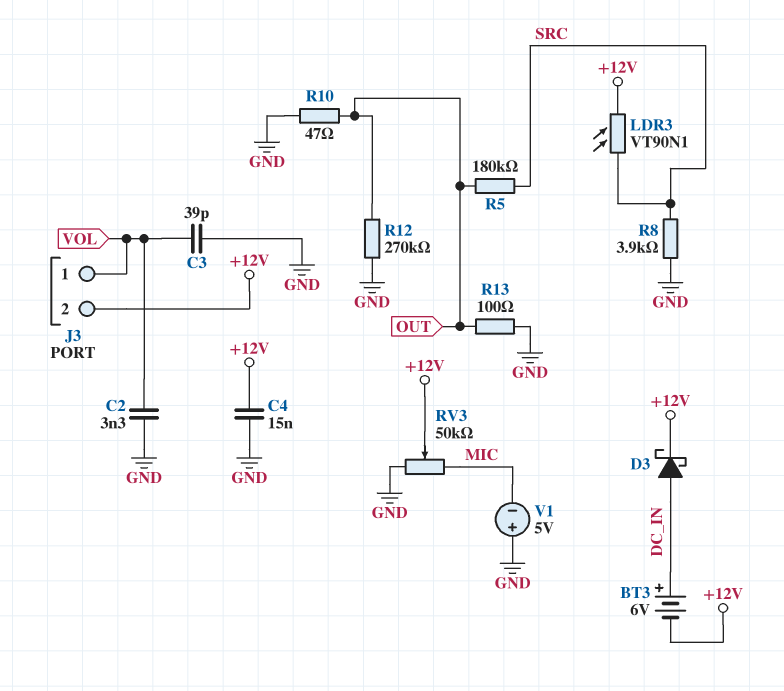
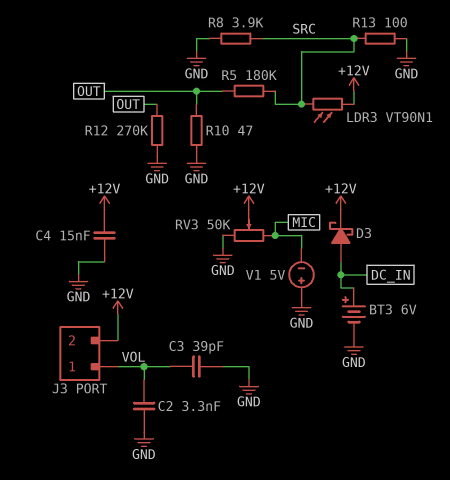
BT3: 6V (plus DC_IN, minus +12V) -> 6V (plus DC_IN, minus GND)
R13: 100 (GND, OUT) -> 100 (GND, SRC)

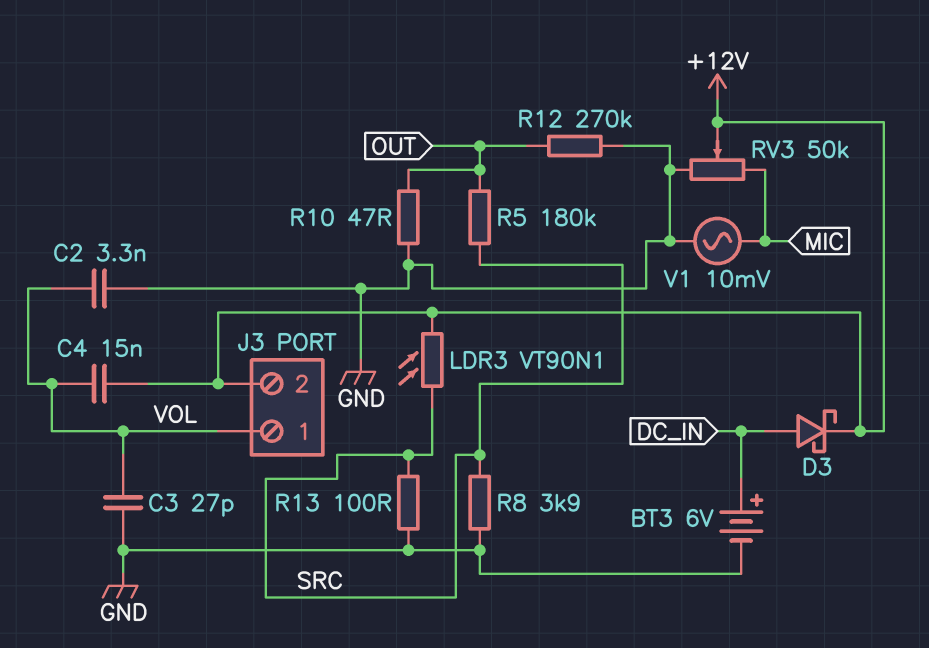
C3: 39pF (GND, VOL) -> 27pF (GND, VOL)
C4: 15nF (+12V, GND) -> 15nF (+12V, VOL)
V1: 5V (plus GND, minus MIC) -> AC 10mV (GND, MIC)

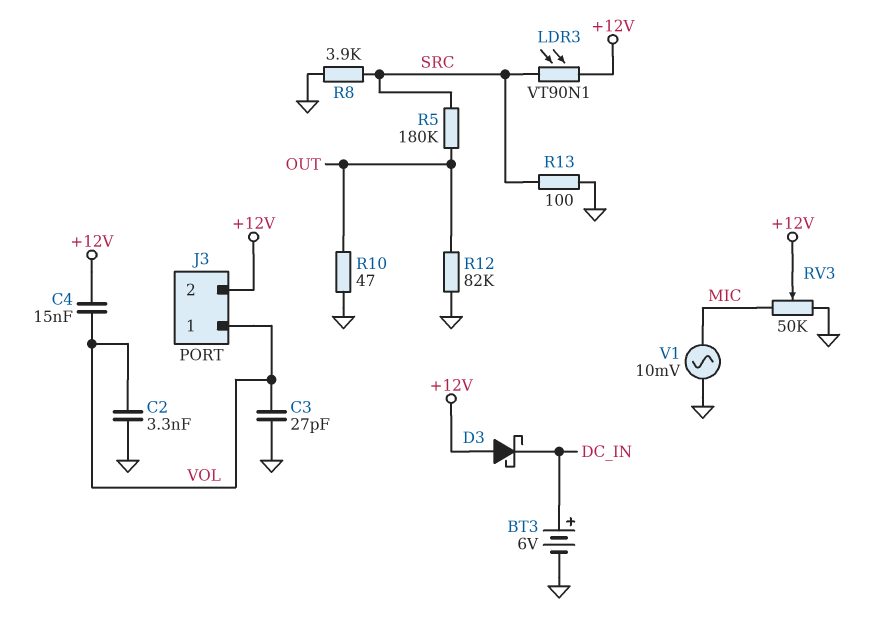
D3: schottky (A DC_IN, K +12V) -> schottky (A +12V, K DC_IN)
R12: 270k (GND, OUT) -> 82k (GND, OUT)

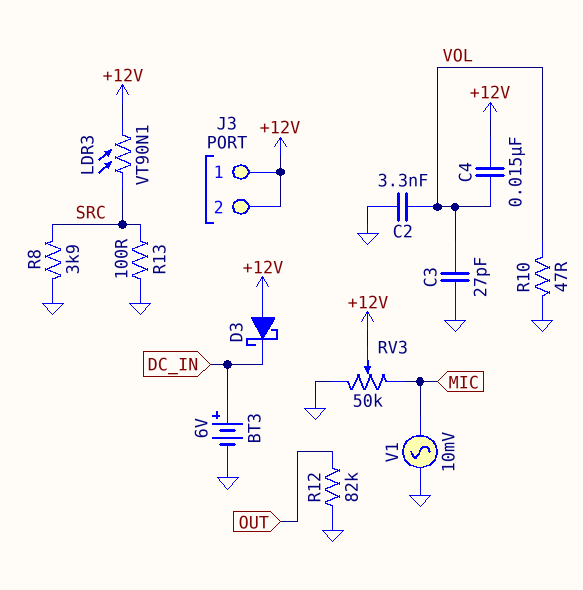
J3 pin 1: VOL -> +12V
R5: 180k (OUT, SRC) -> none
R10: 47 (GND, OUT) -> 47 (GND, VOL)

